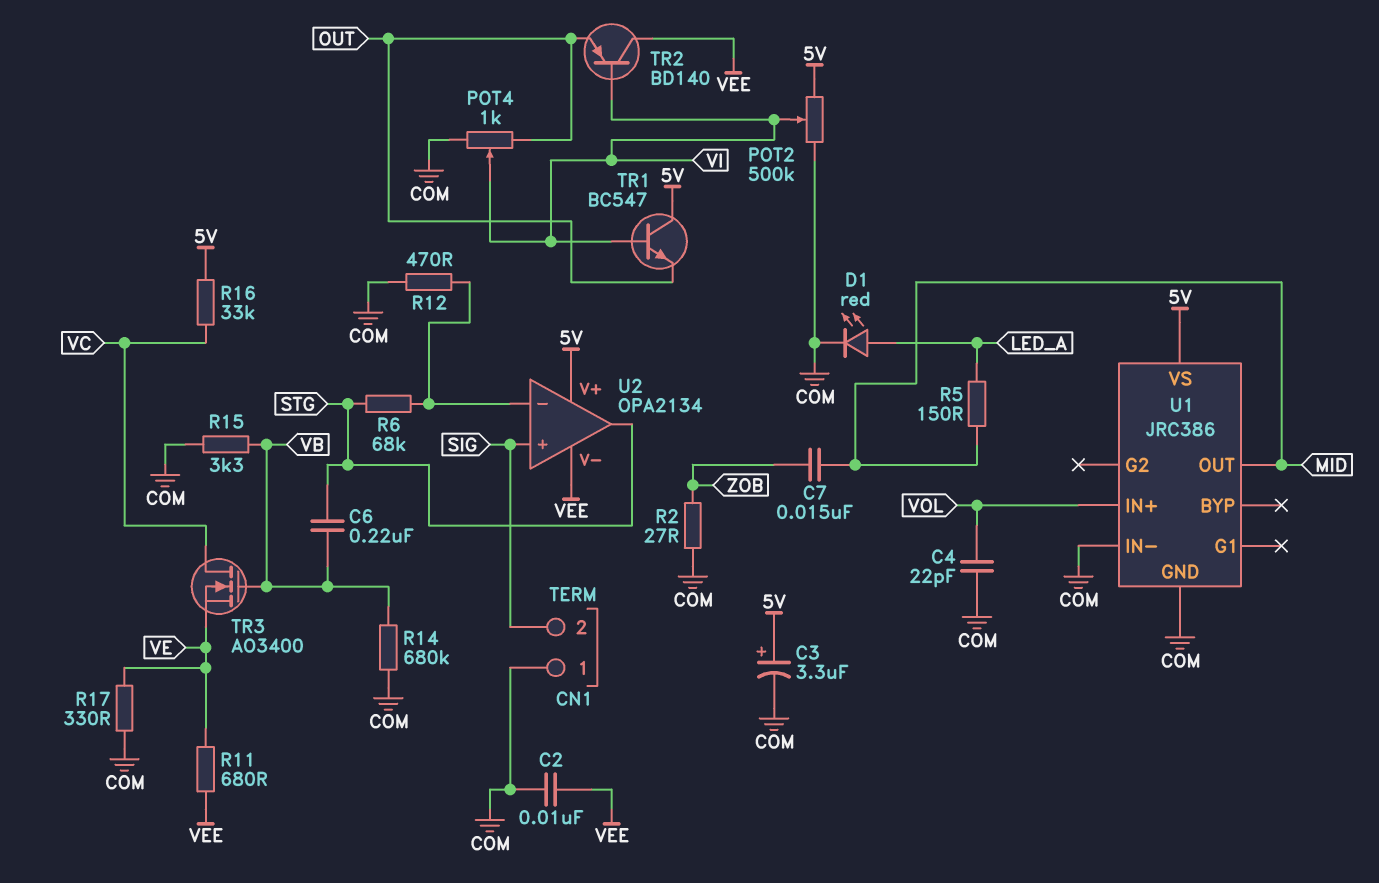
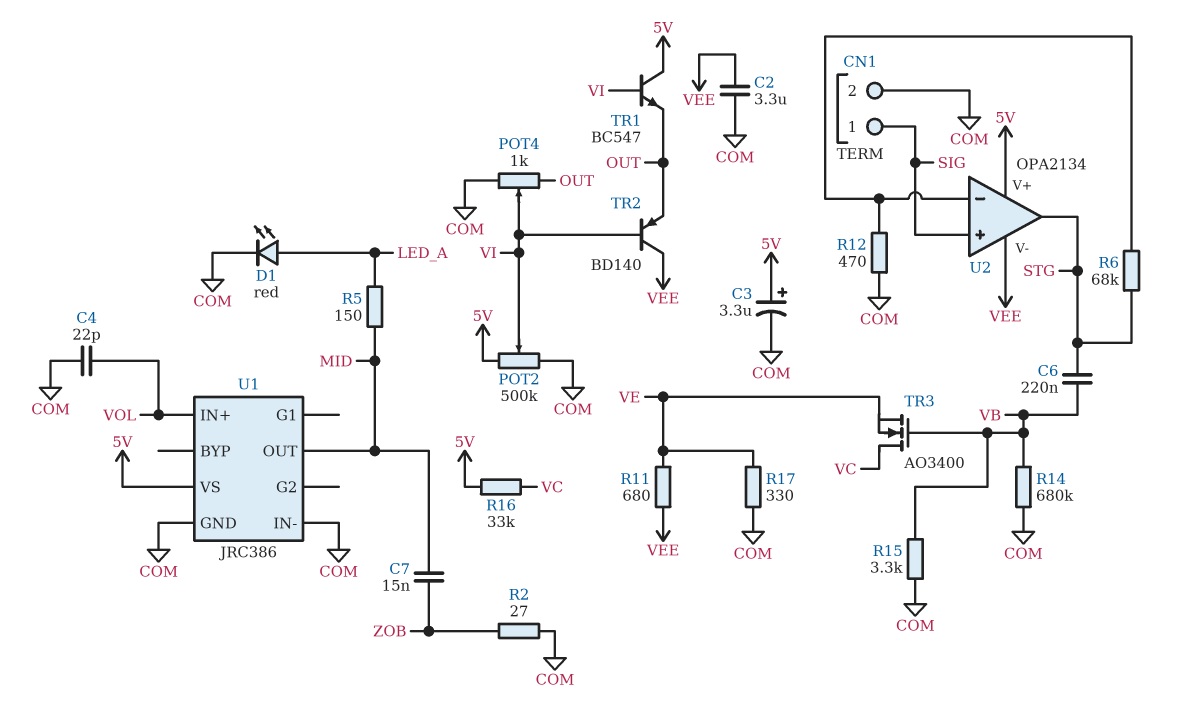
C2: 10nF (COM, VEE) -> 3.3uF (COM, VEE)
CN1 pin 1: COM -> SIG
CN1 pin 2: SIG -> COM

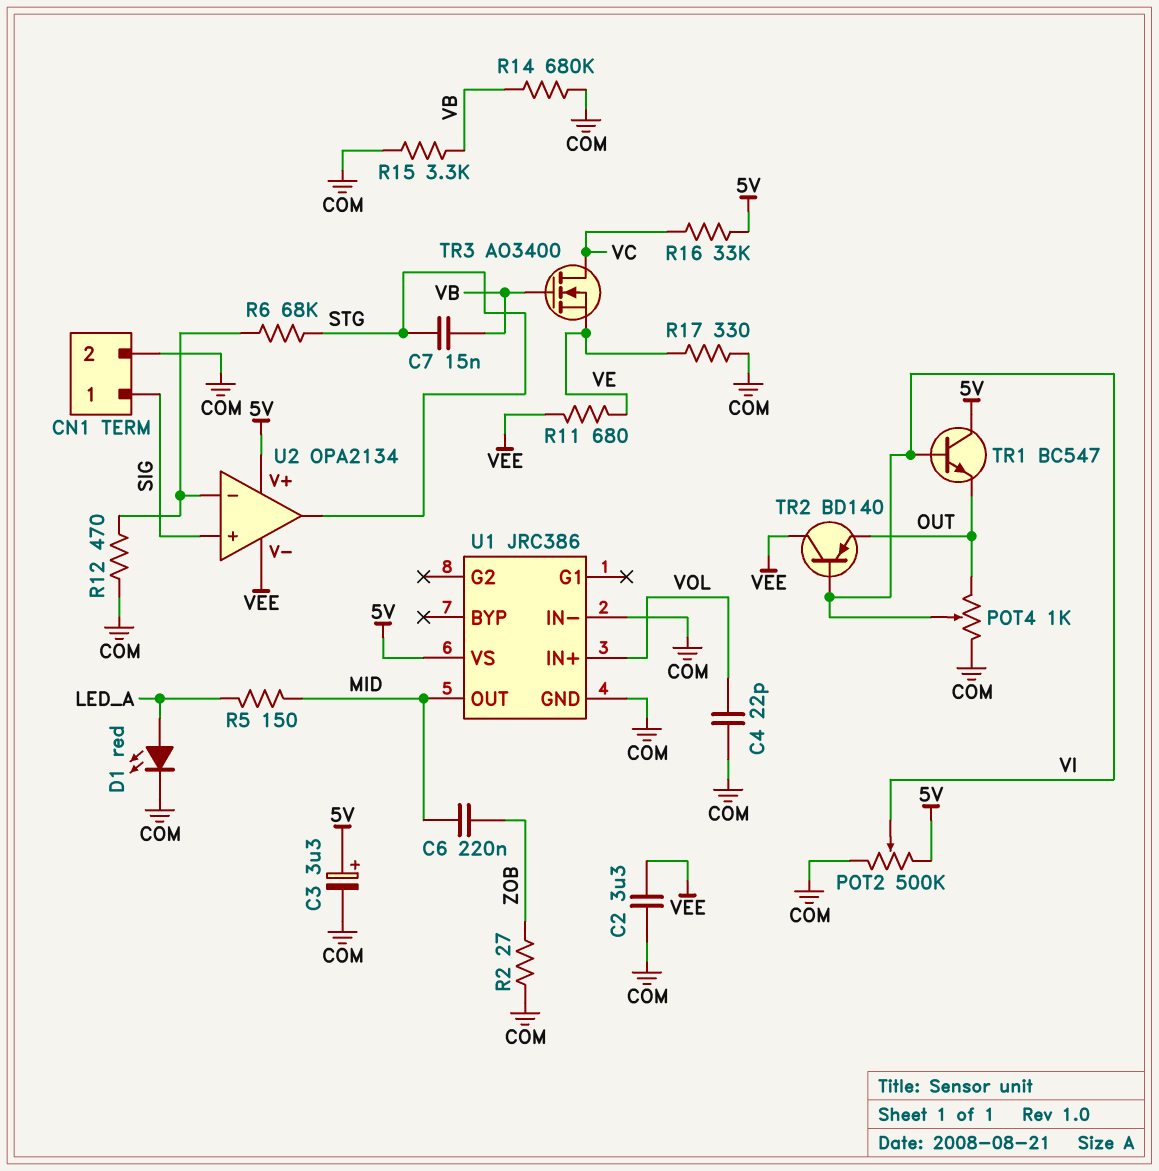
C6: 220nF (STG, VB) -> 220nF (MID, ZOB)
C7: 15nF (MID, ZOB) -> 15nF (STG, VB)

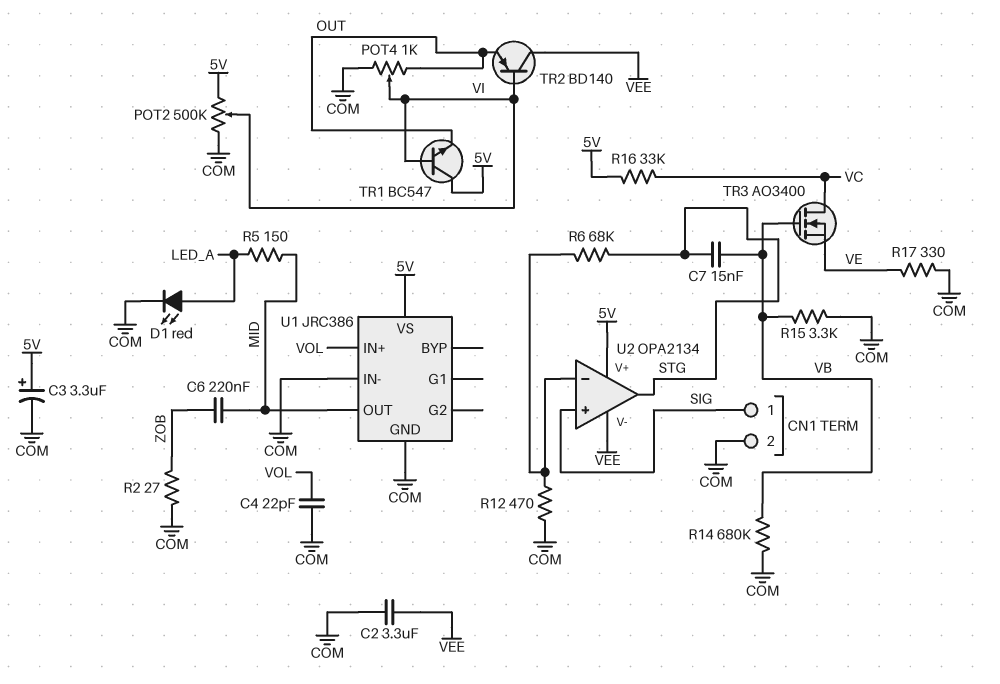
R11: 680 (VE, VEE) -> none

